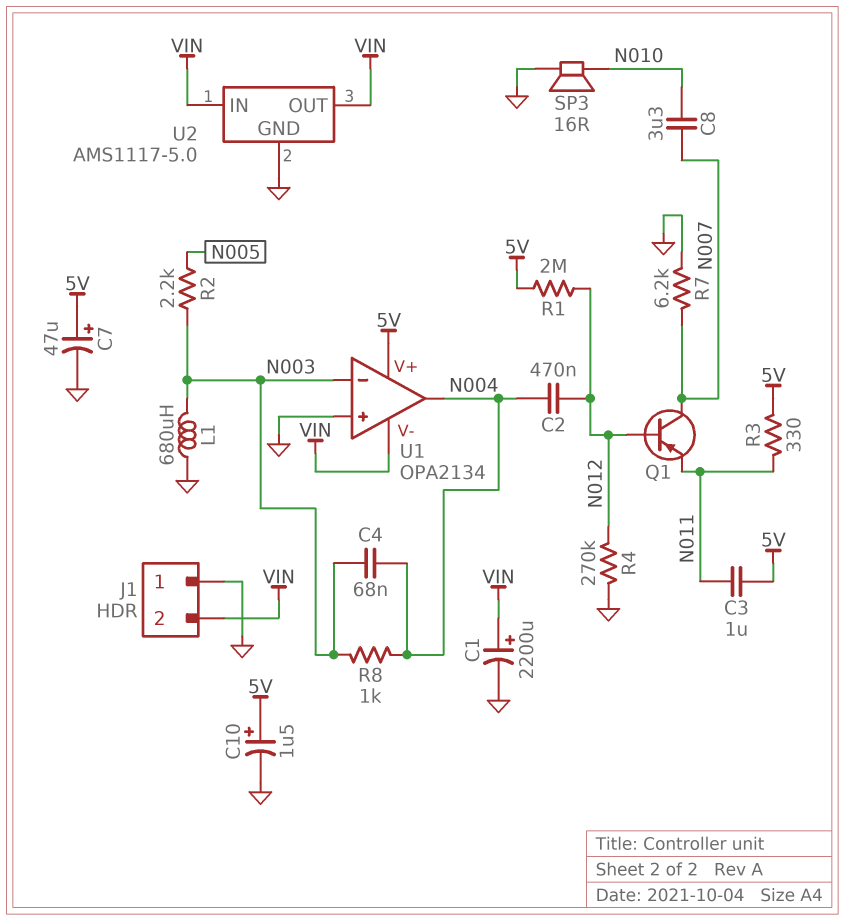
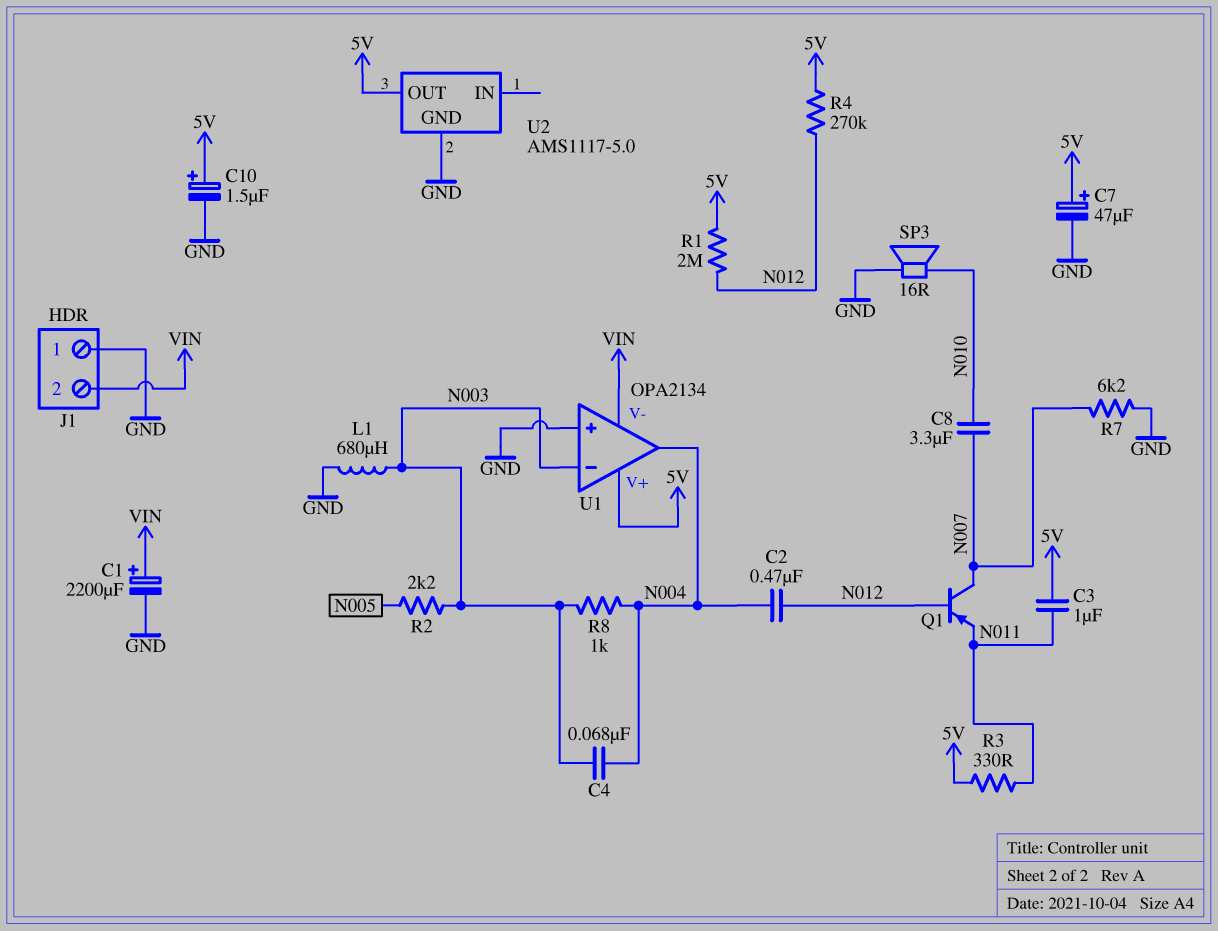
R4: 270k (GND, N012) -> 270k (5V, N012)
U2 pin IN: VIN -> none
U2 pin OUT: VIN -> 5V

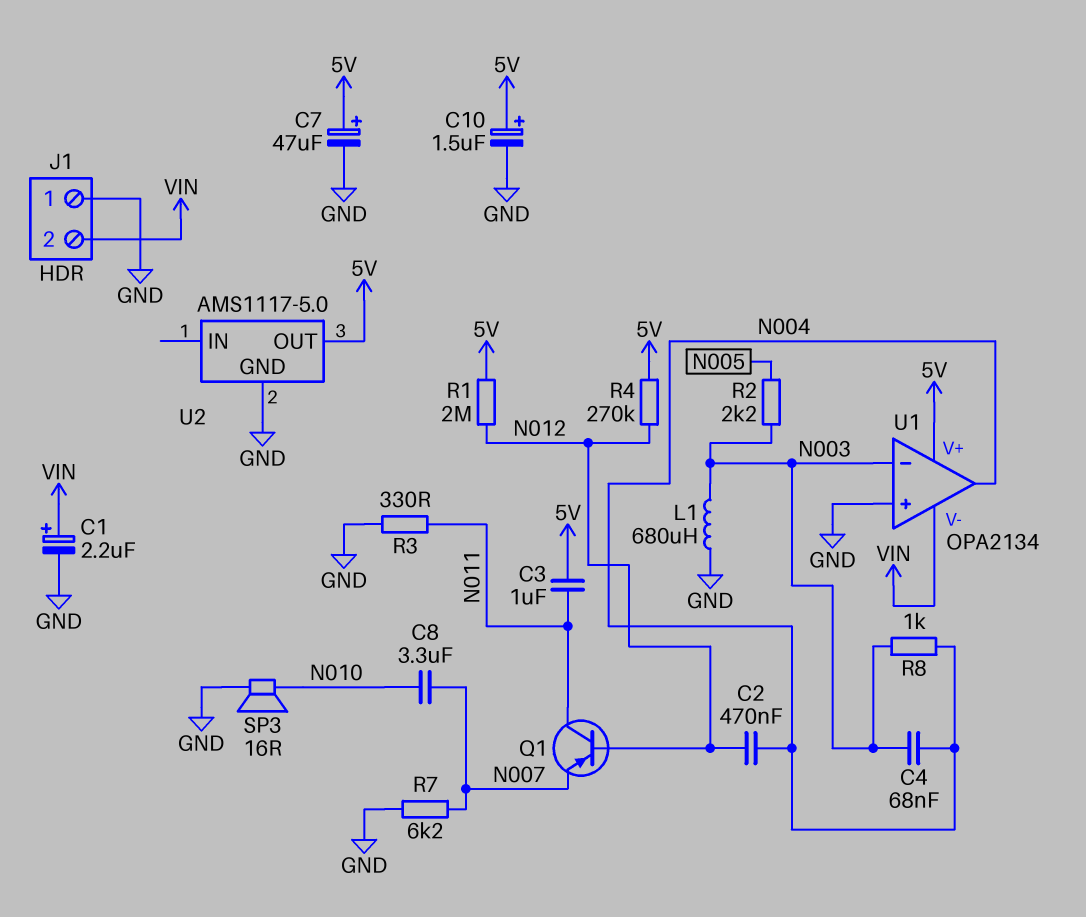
C1: 2200uF (plus VIN, minus GND) -> 2.2uF (plus VIN, minus GND)
Q1: PNP (B N012, C N007, E N011) -> PNP (B N012, C N011, E N007)
R3: 330 (5V, N011) -> 330 (GND, N011)

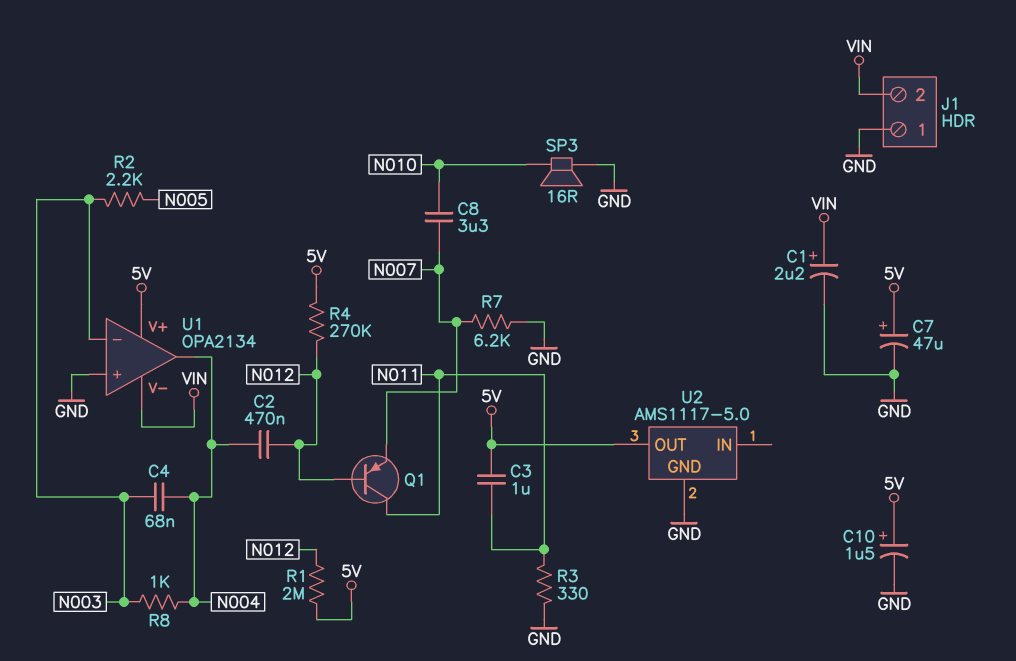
L1: 680uH (GND, N003) -> none

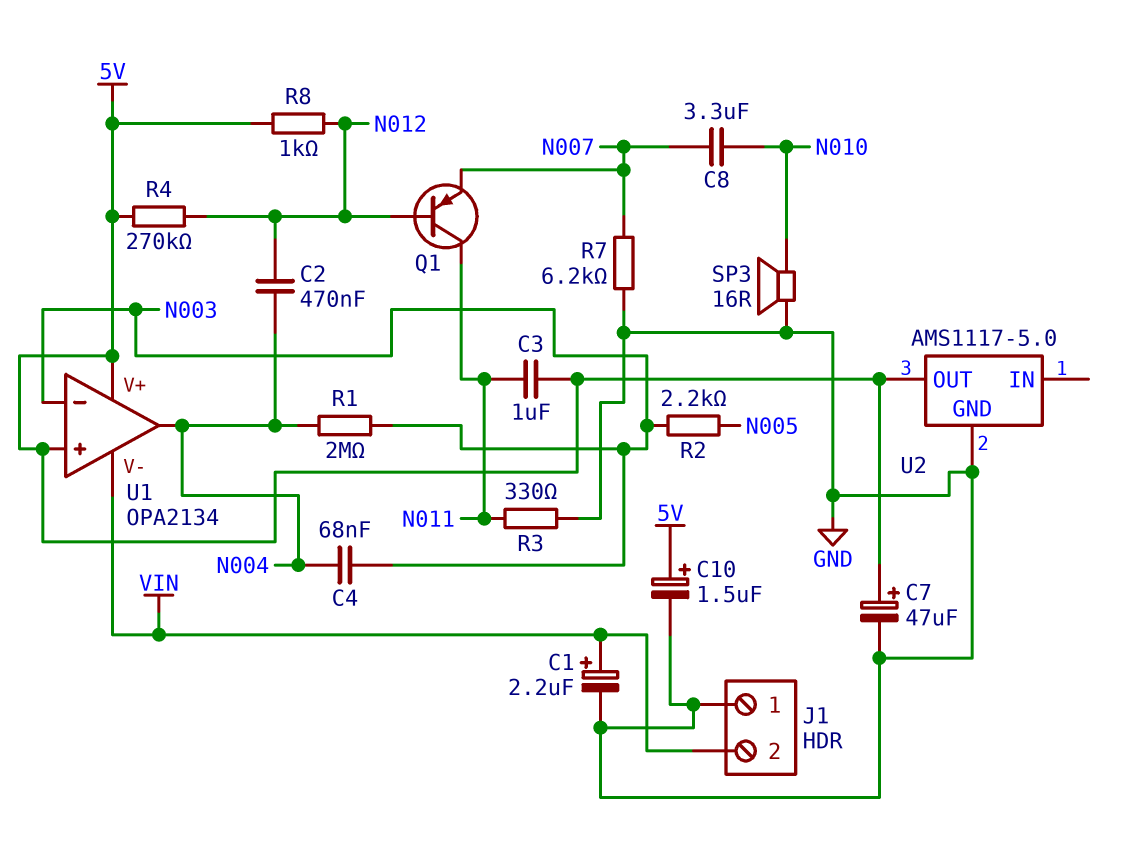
R1: 2M (5V, N012) -> 2M (N003, N004)
R8: 1k (N003, N004) -> 1k (5V, N012)
U1 pin in+: GND -> 5V

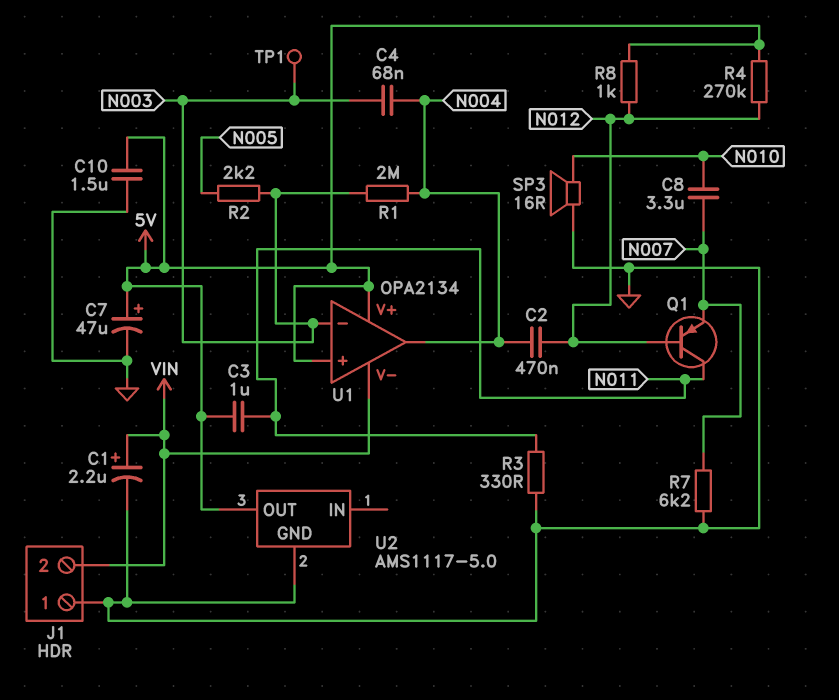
C10: 1.5uF (plus 5V, minus GND) -> 1.5uF (5V, GND)
TP1: none -> test point (N003)

